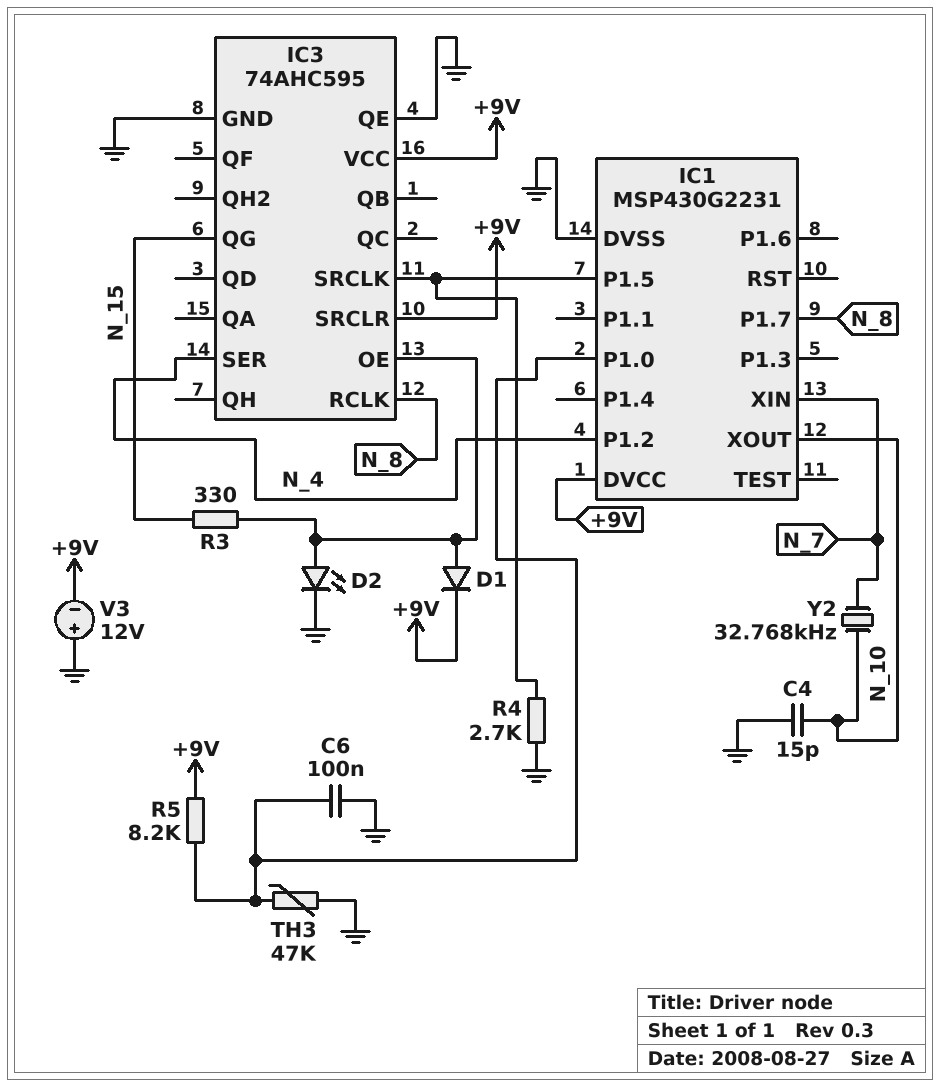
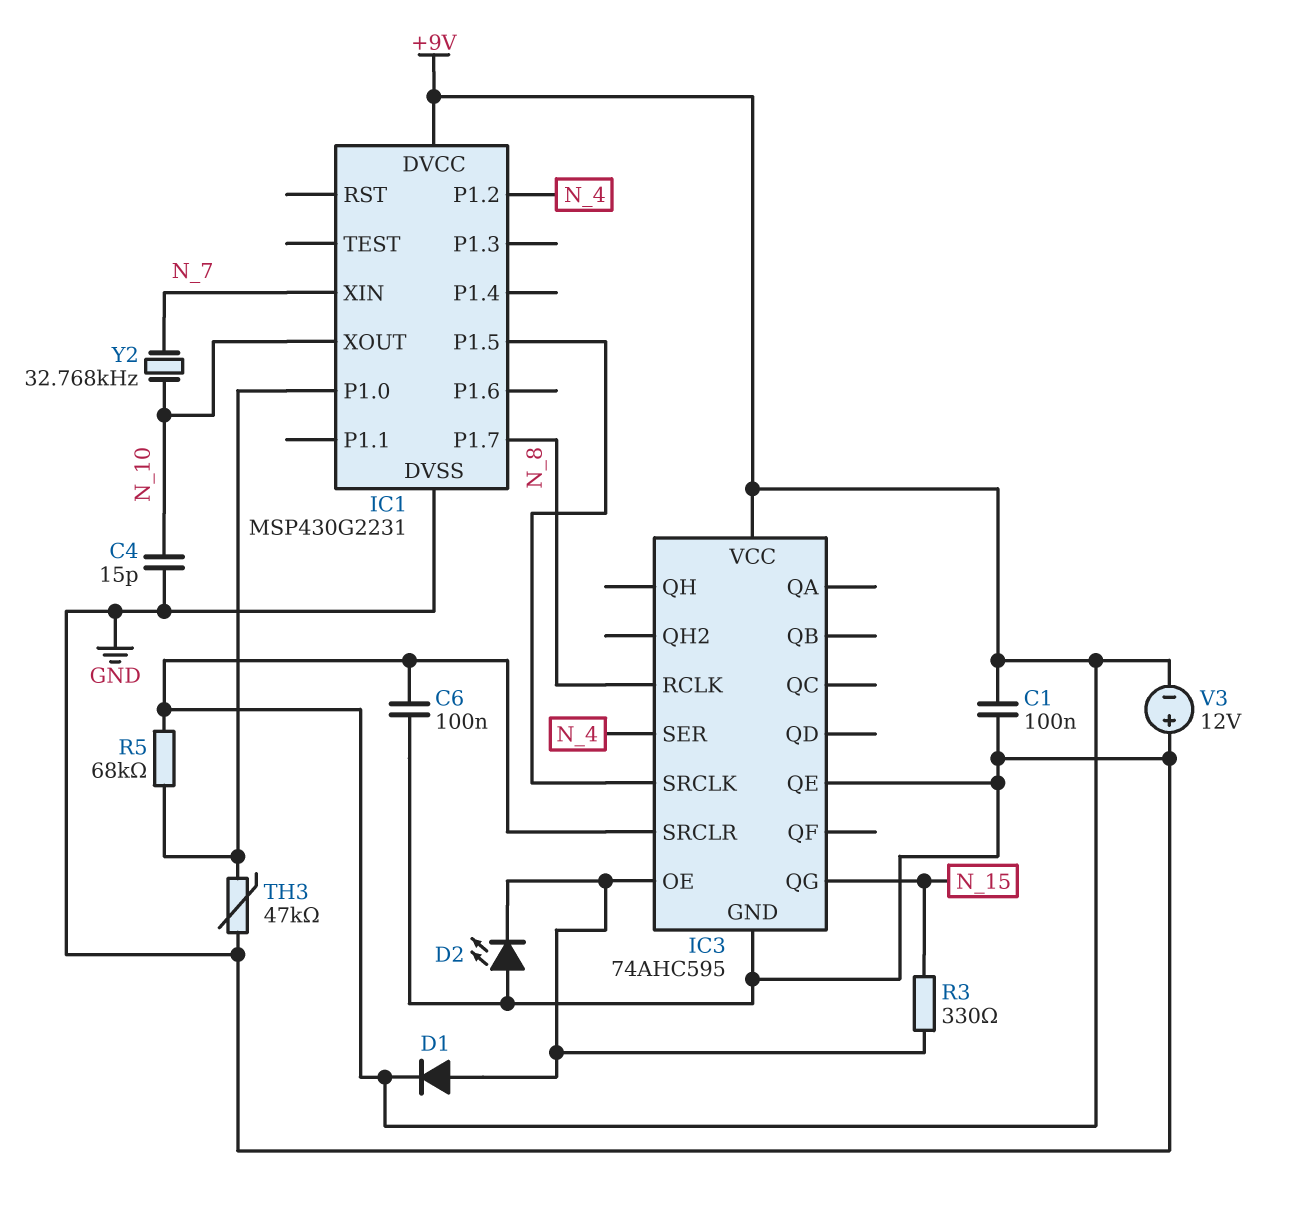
C1: none -> 100nF (+9V, GND)
C6: 100nF (GND, IC1/P1.0) -> 100nF (+9V, GND)
D2: LED (A IC3/OE, K GND) -> LED (A GND, K IC3/OE)
R4: 2.7k (GND, IC1/P1.5) -> none
R5: 8.2k (+9V, IC1/P1.0) -> 68k (+9V, IC1/P1.0)

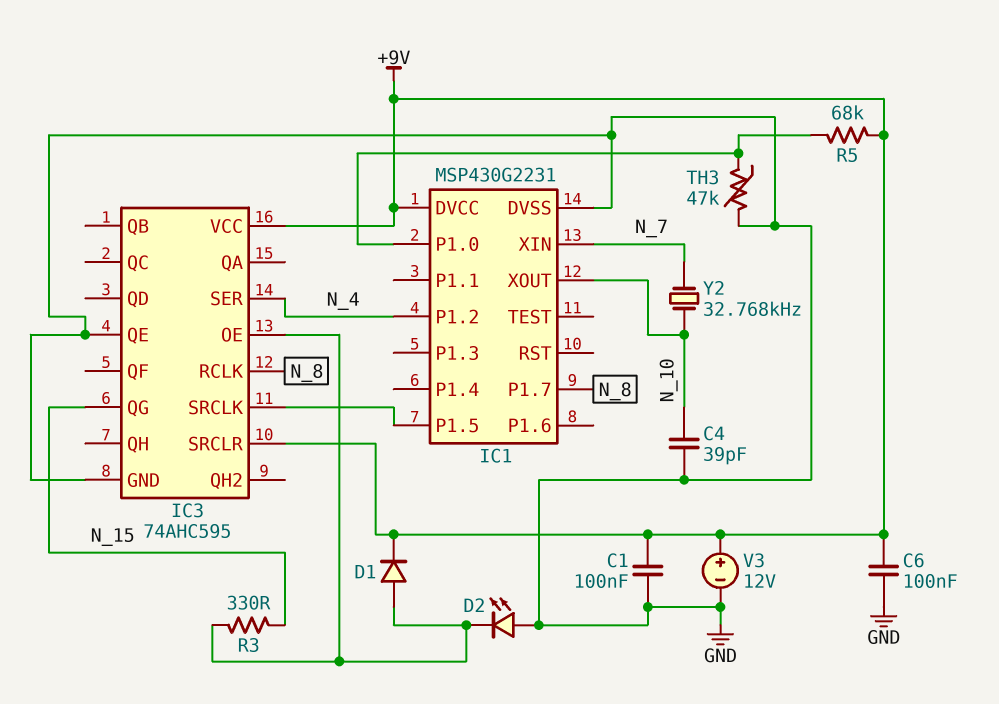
C4: 15pF (GND, N_10) -> 39pF (GND, N_10)
V3: 12V (plus GND, minus +9V) -> 12V (plus +9V, minus GND)

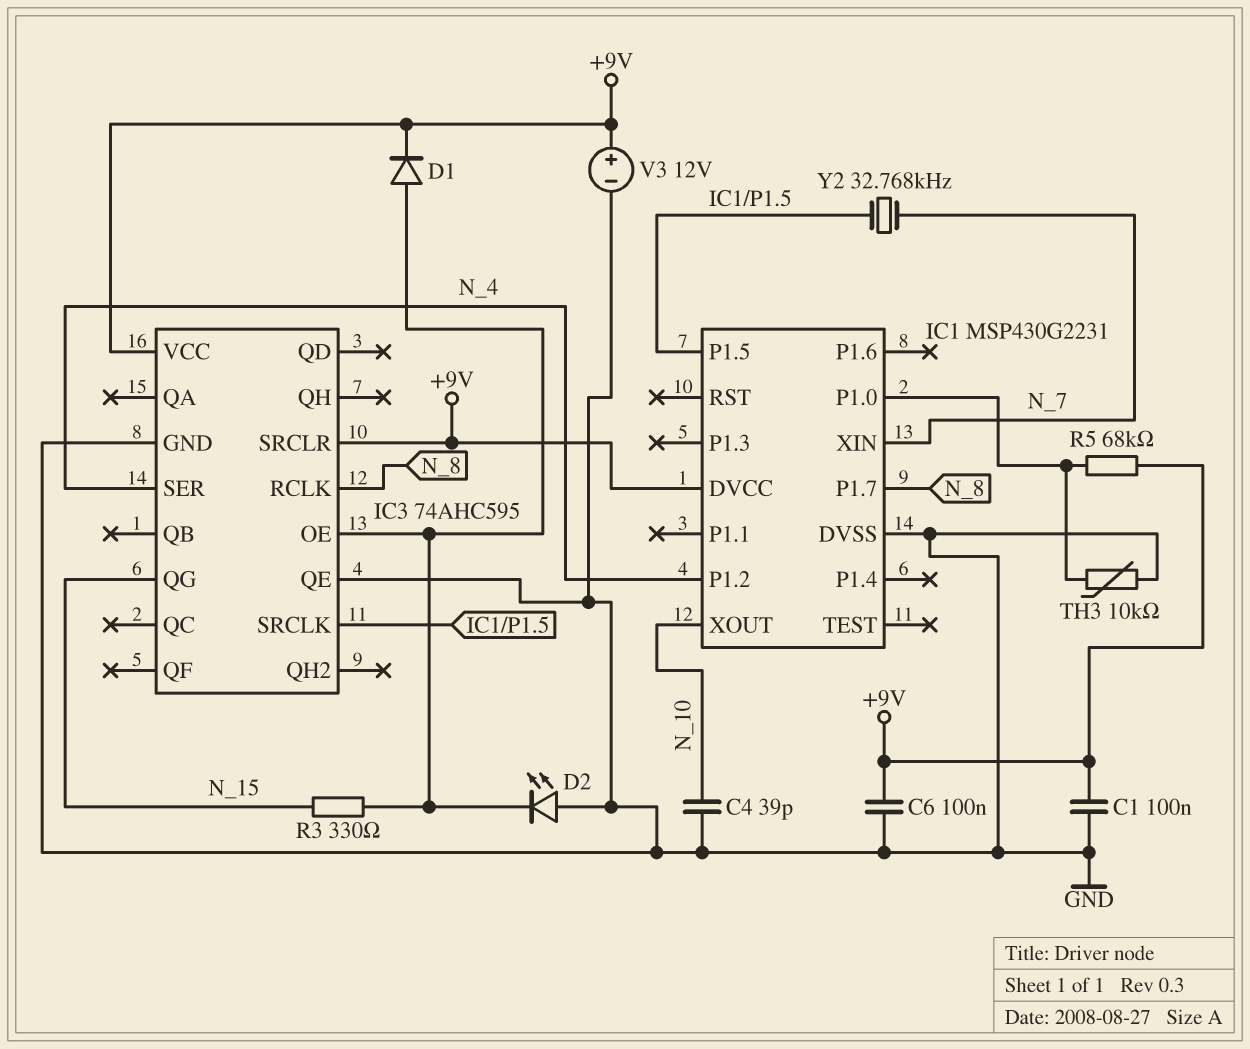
TH3: 47k (GND, IC1/P1.0) -> 10k (GND, IC1/P1.0)
Y2: 32.768kHz (N_7, N_10) -> 32.768kHz (IC1/P1.5, N_7)

